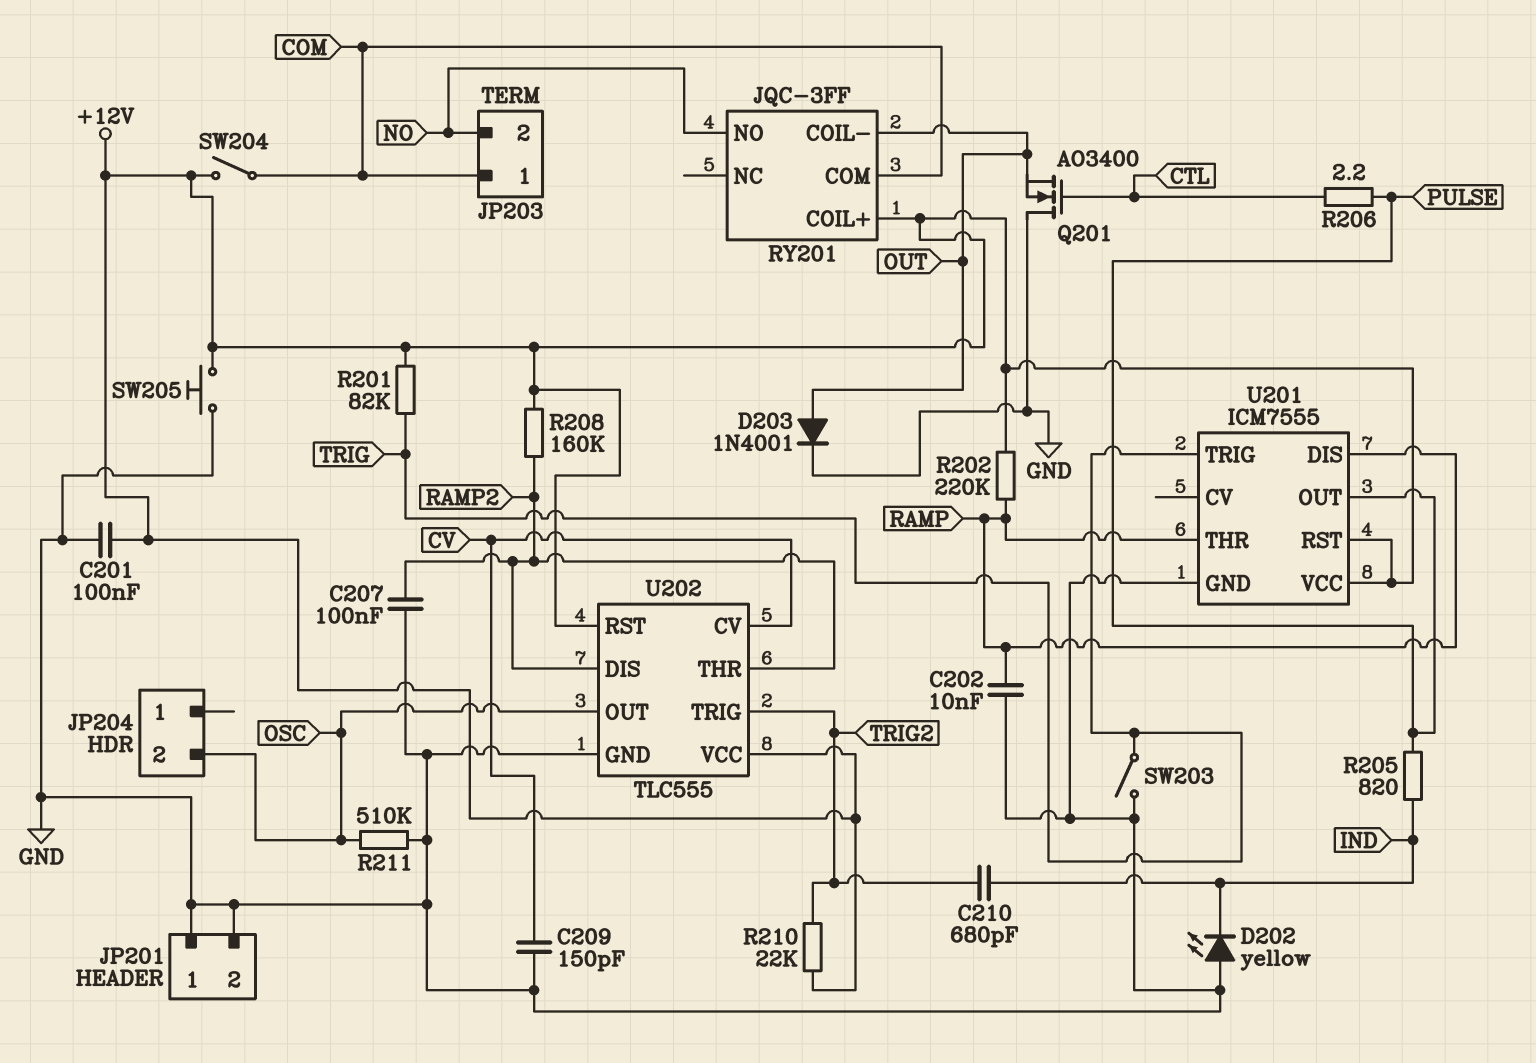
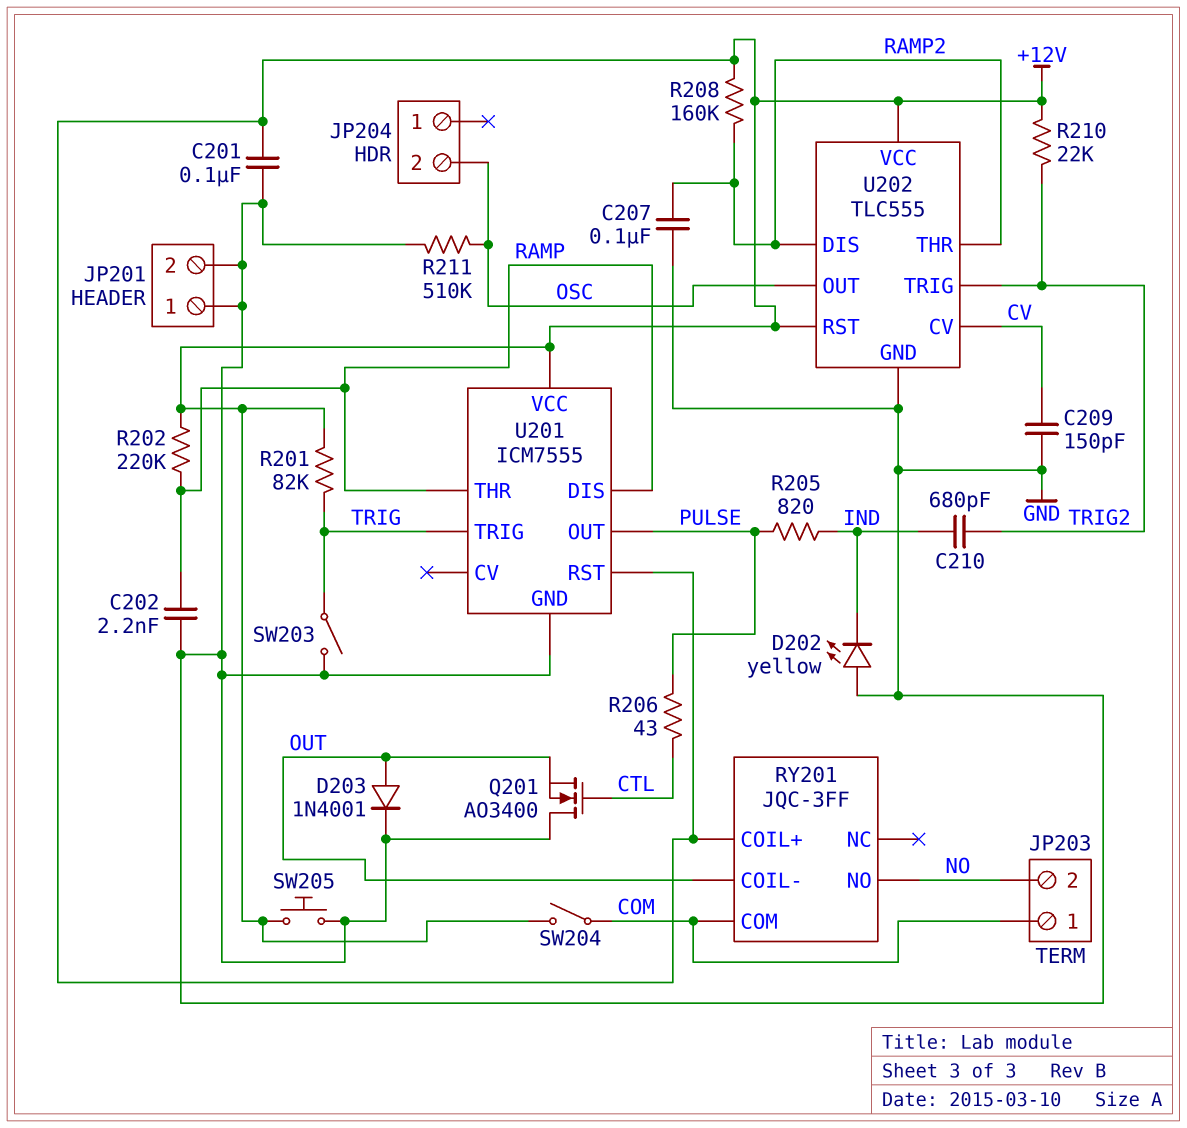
C202: 10nF (GND, RAMP) -> 2.2nF (GND, RAMP)
R206: 2.2 (CTL, PULSE) -> 43 (CTL, PULSE)

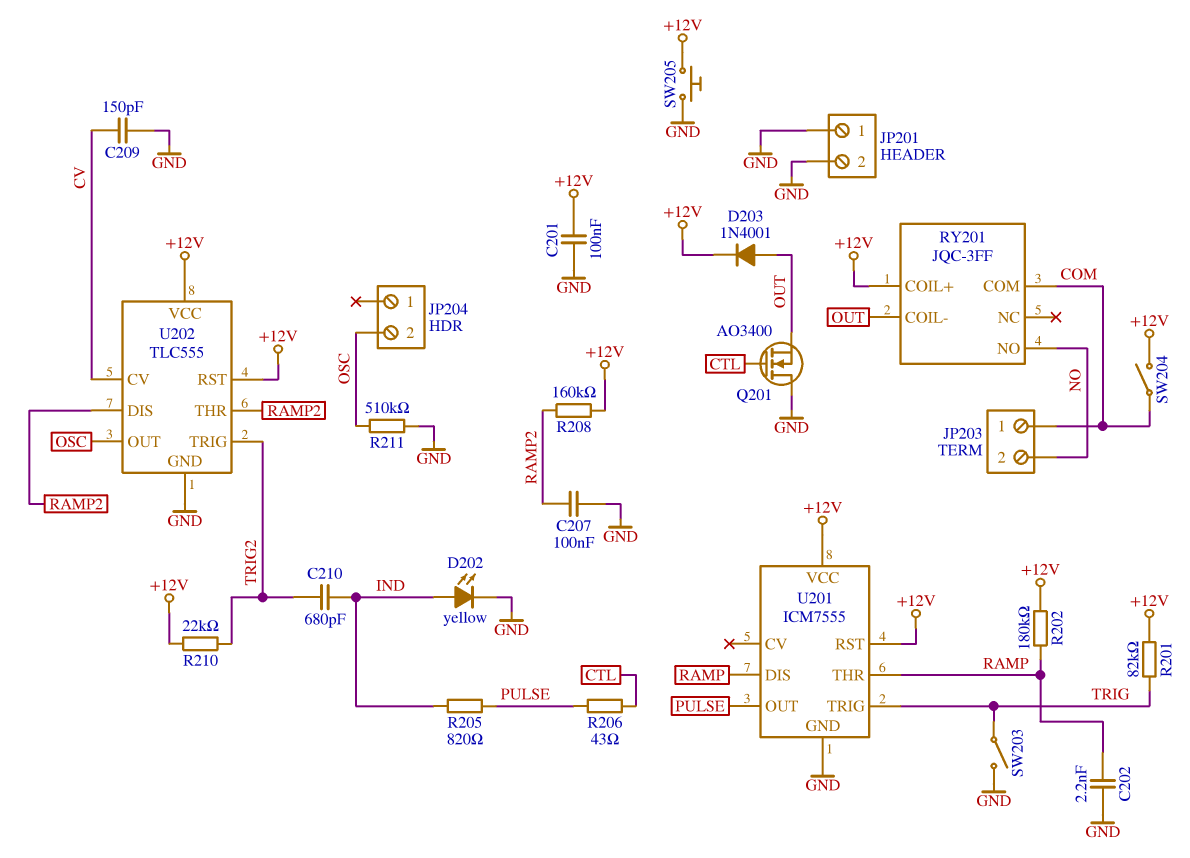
D202: LED yellow (A GND, K IND) -> LED yellow (A IND, K GND)
D203: diode 1N4001 (A OUT, K GND) -> diode 1N4001 (A OUT, K +12V)
R202: 220k (+12V, RAMP) -> 180k (+12V, RAMP)

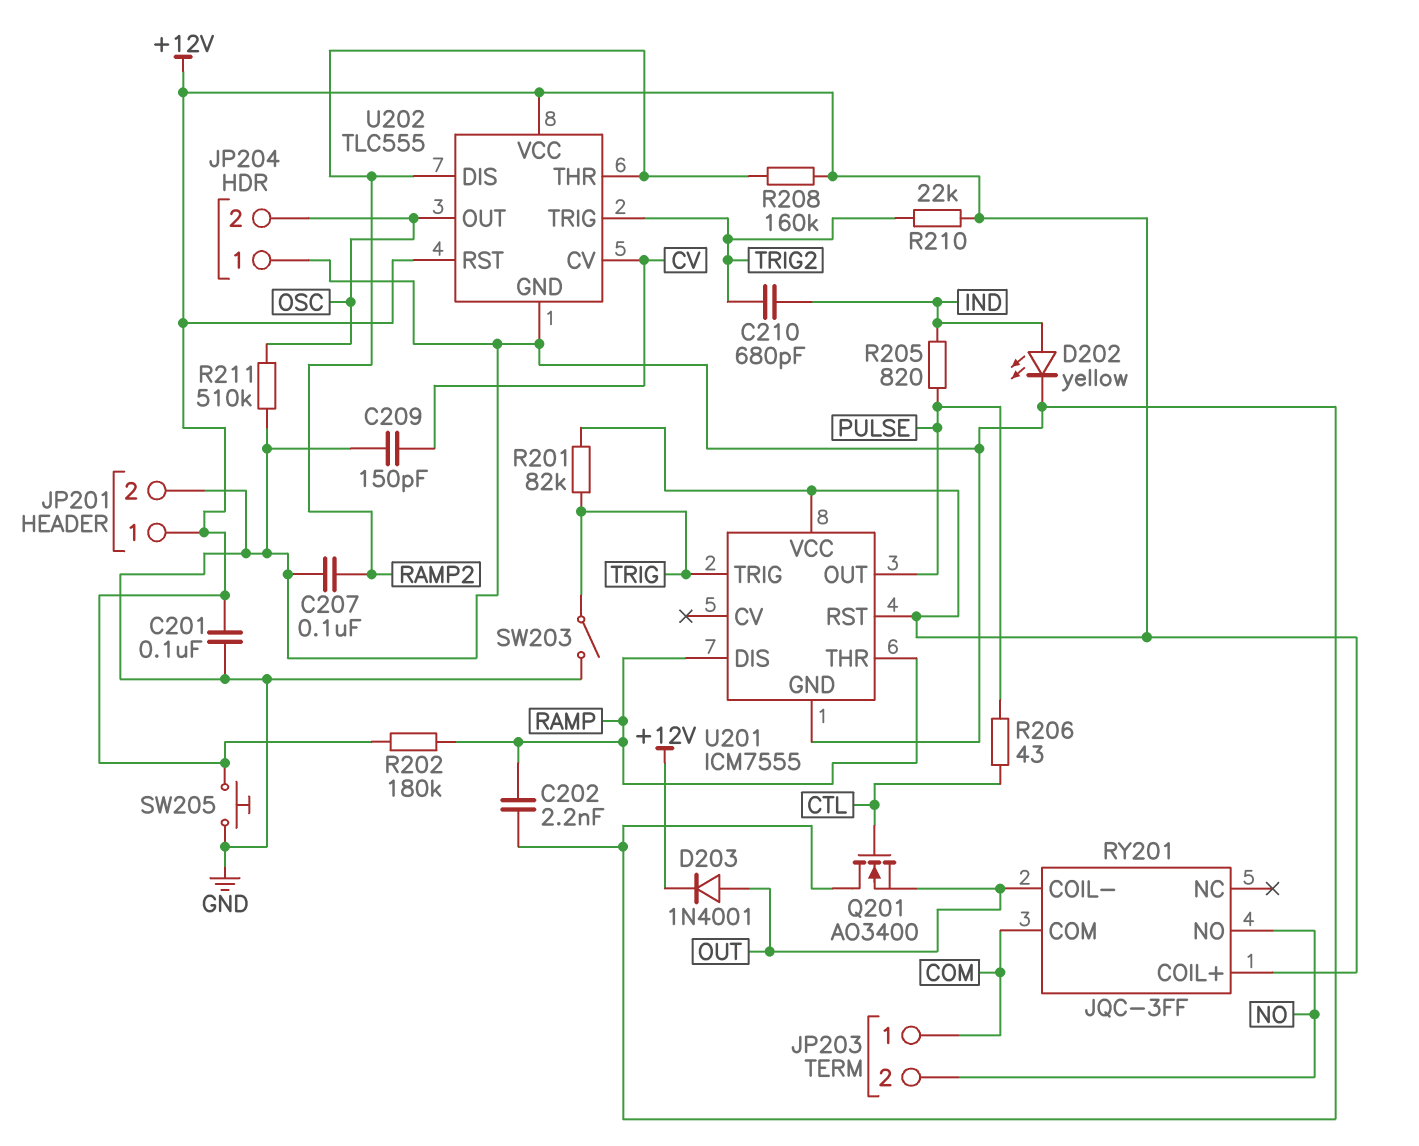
JP201 pin 1: GND -> +12V
JP204 pin 1: none -> GND
SW204: switch (+12V, COM) -> none

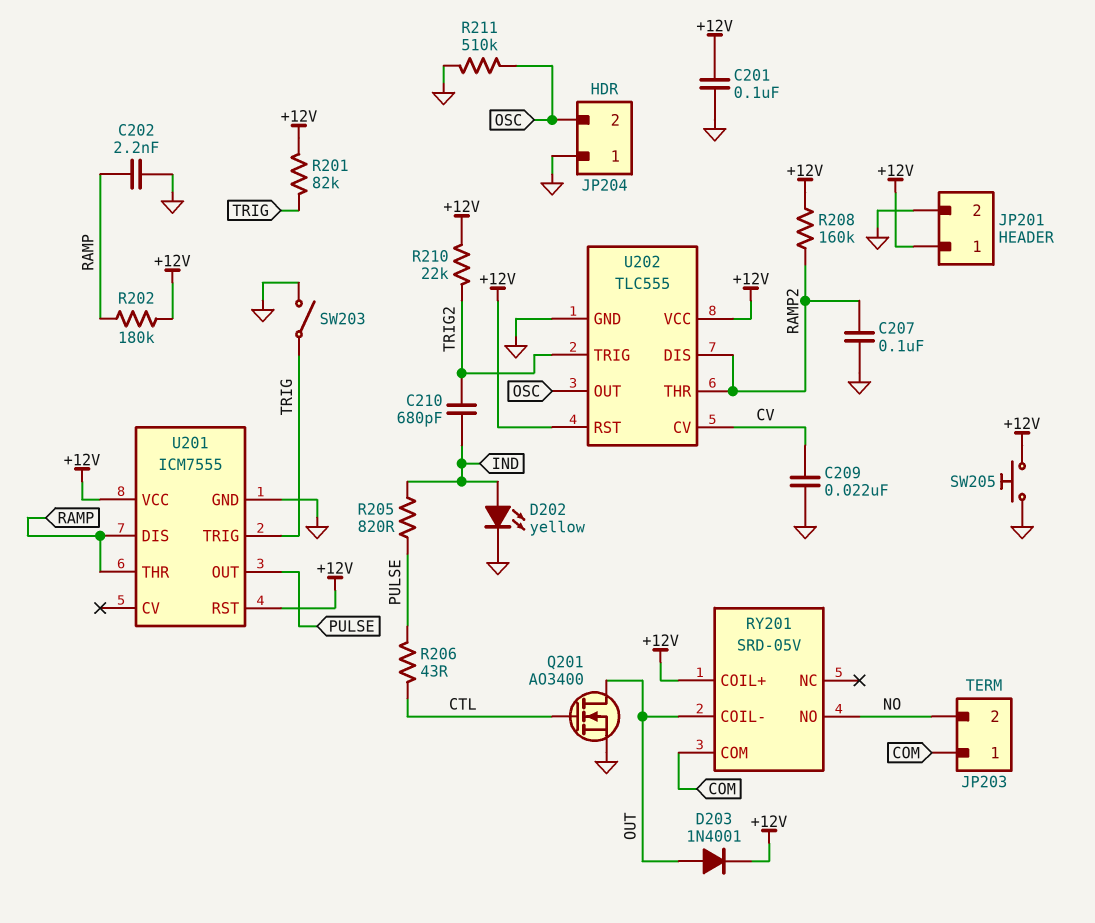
C209: 150pF (CV, GND) -> 22nF (CV, GND)
Q201: NMOS AO3400 (G CTL, D GND, S OUT) -> NMOS AO3400 (G CTL, D OUT, S GND)
RY201: JQC-3FF -> SRD-05V

